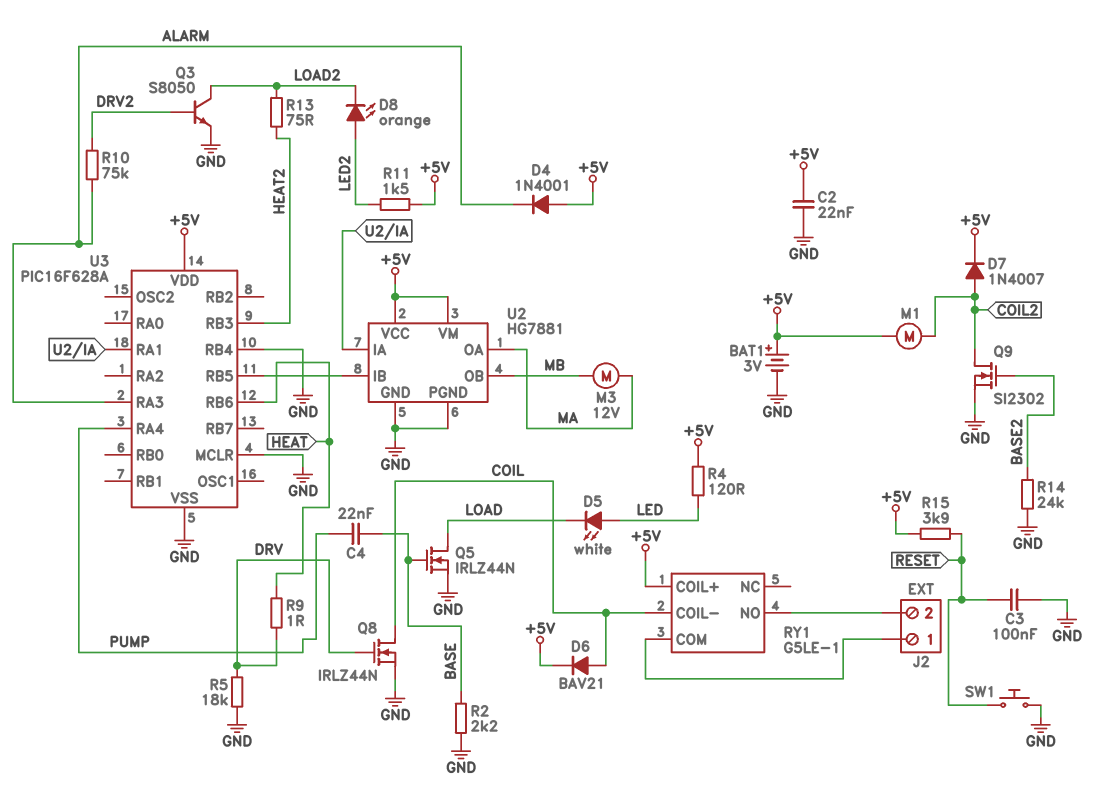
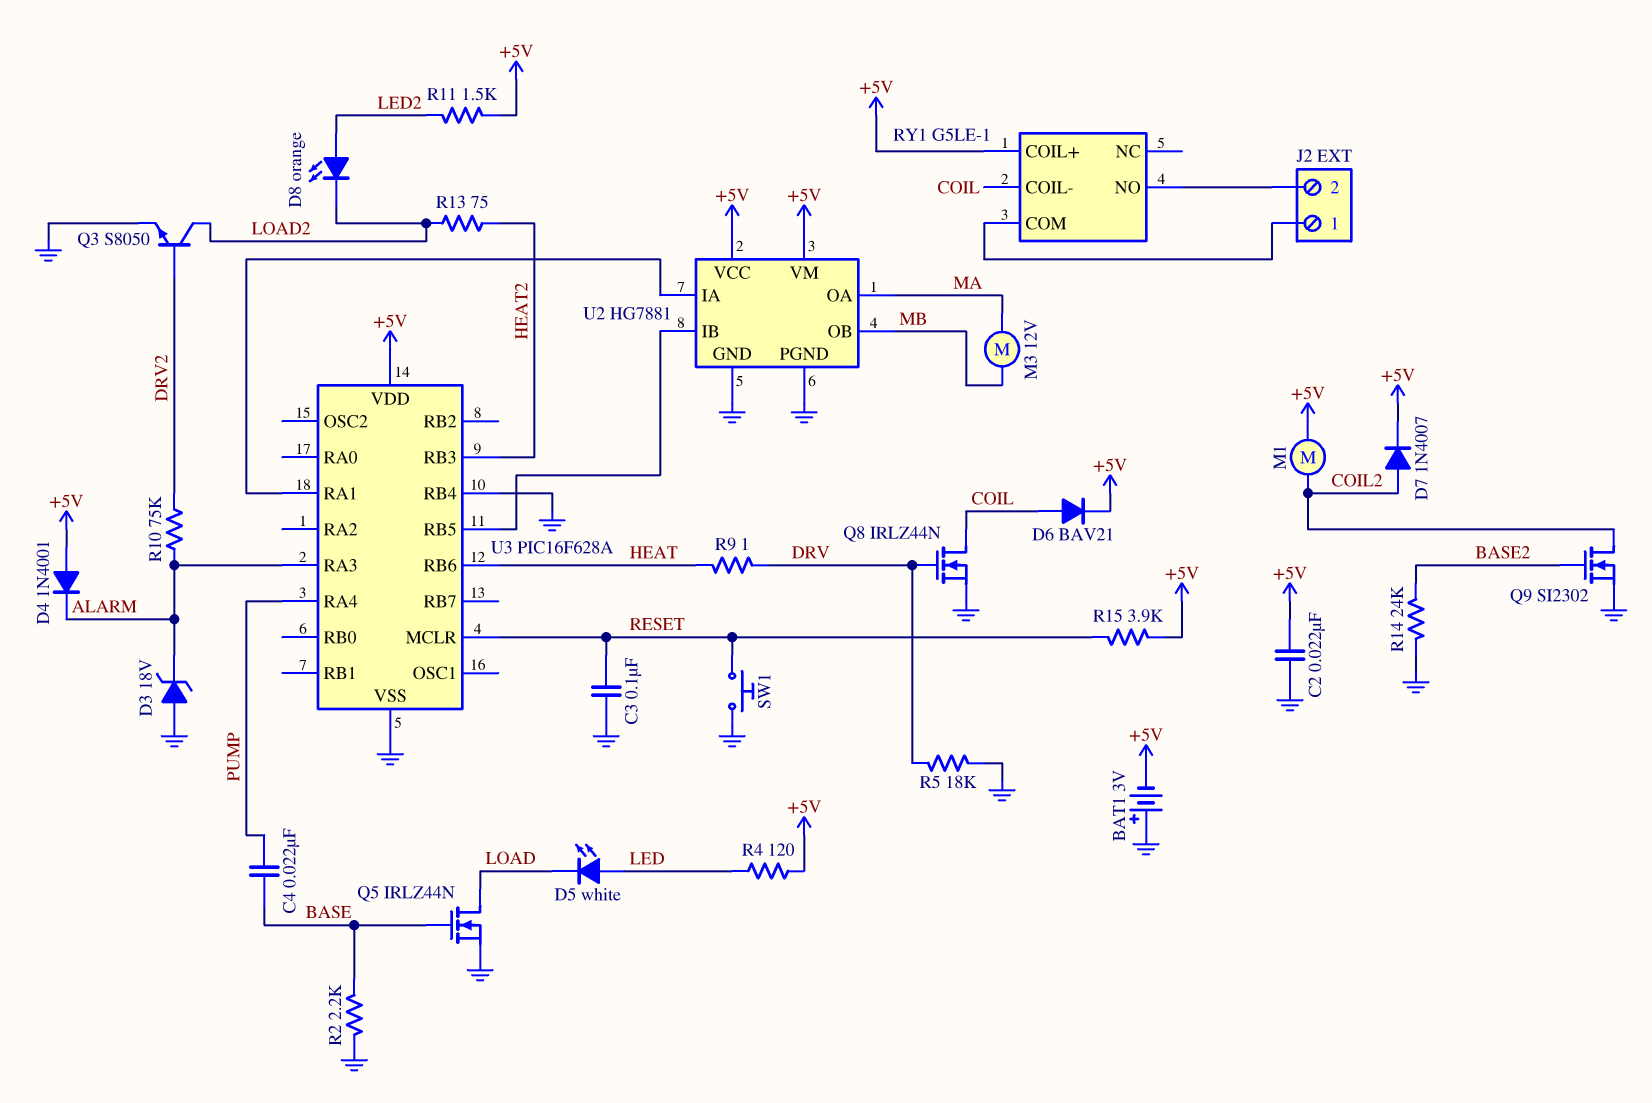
BAT1: 3V (plus +5V, minus GND) -> 3V (plus GND, minus +5V)
D3: none -> zener 18V (A GND, K ALARM)
U3 pin MCLR: GND -> RESET

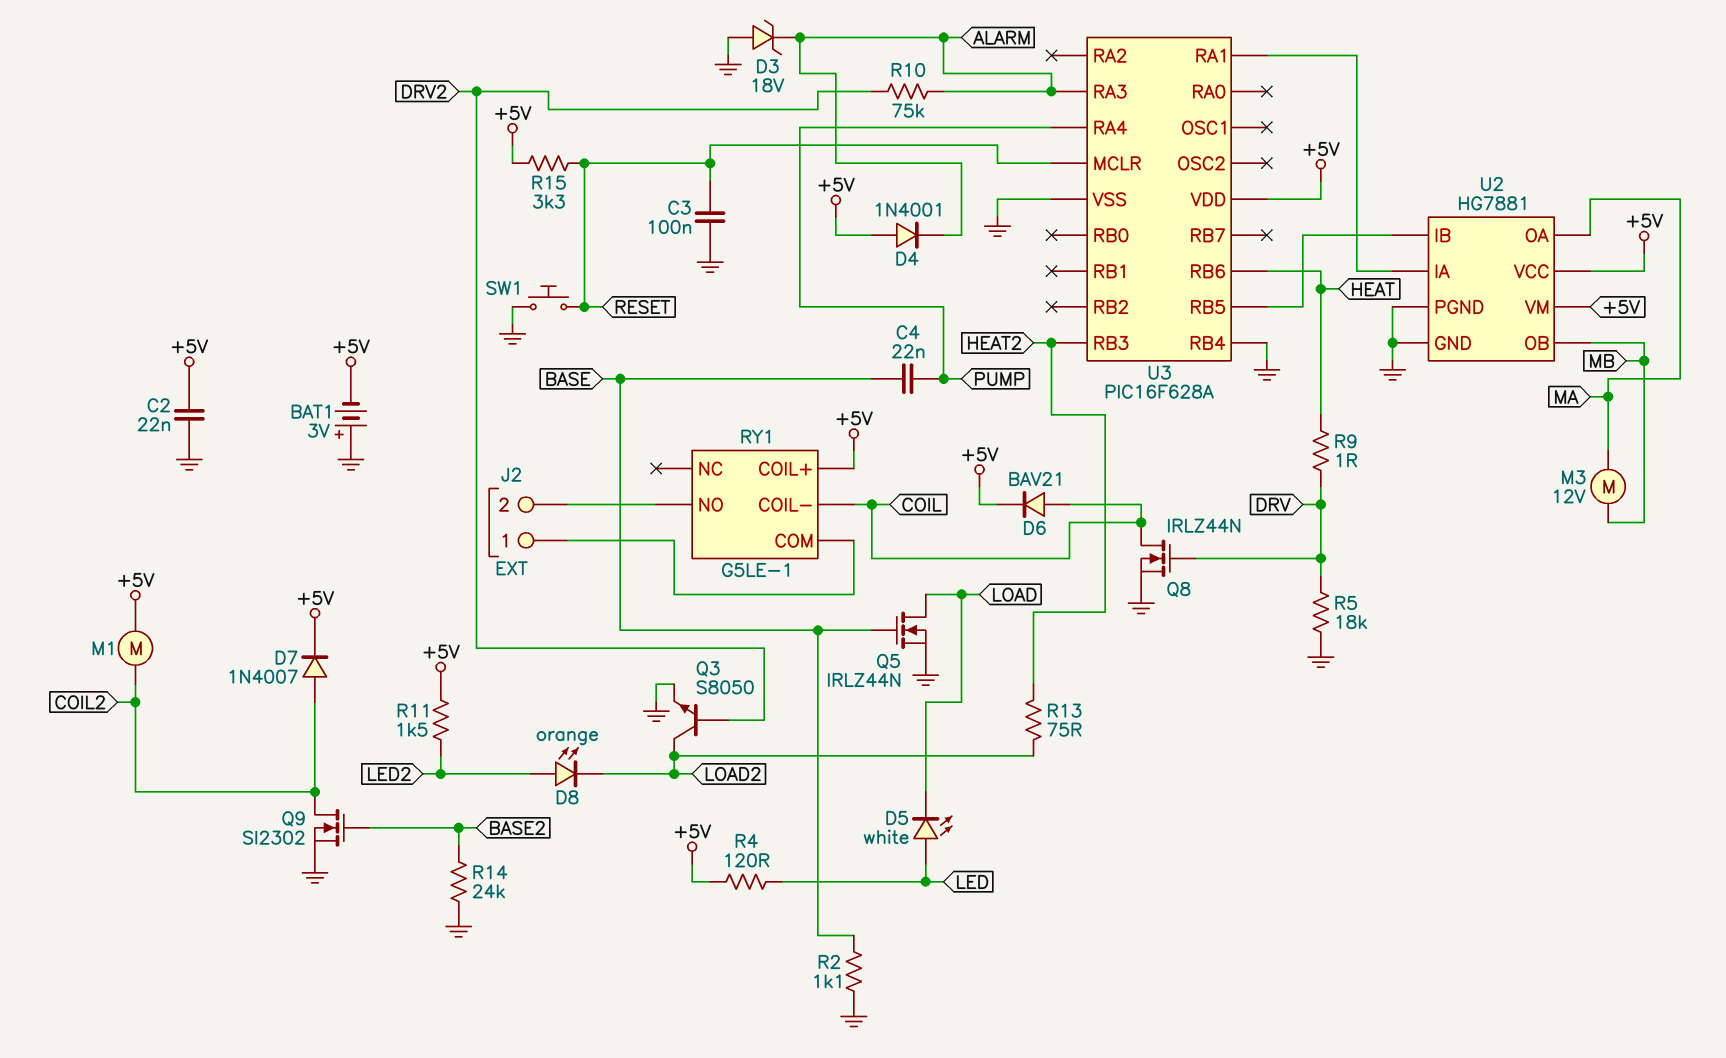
R2: 2.2k (BASE, GND) -> 1.1k (BASE, GND)
R15: 3.9k (+5V, RESET) -> 3.3k (+5V, RESET)

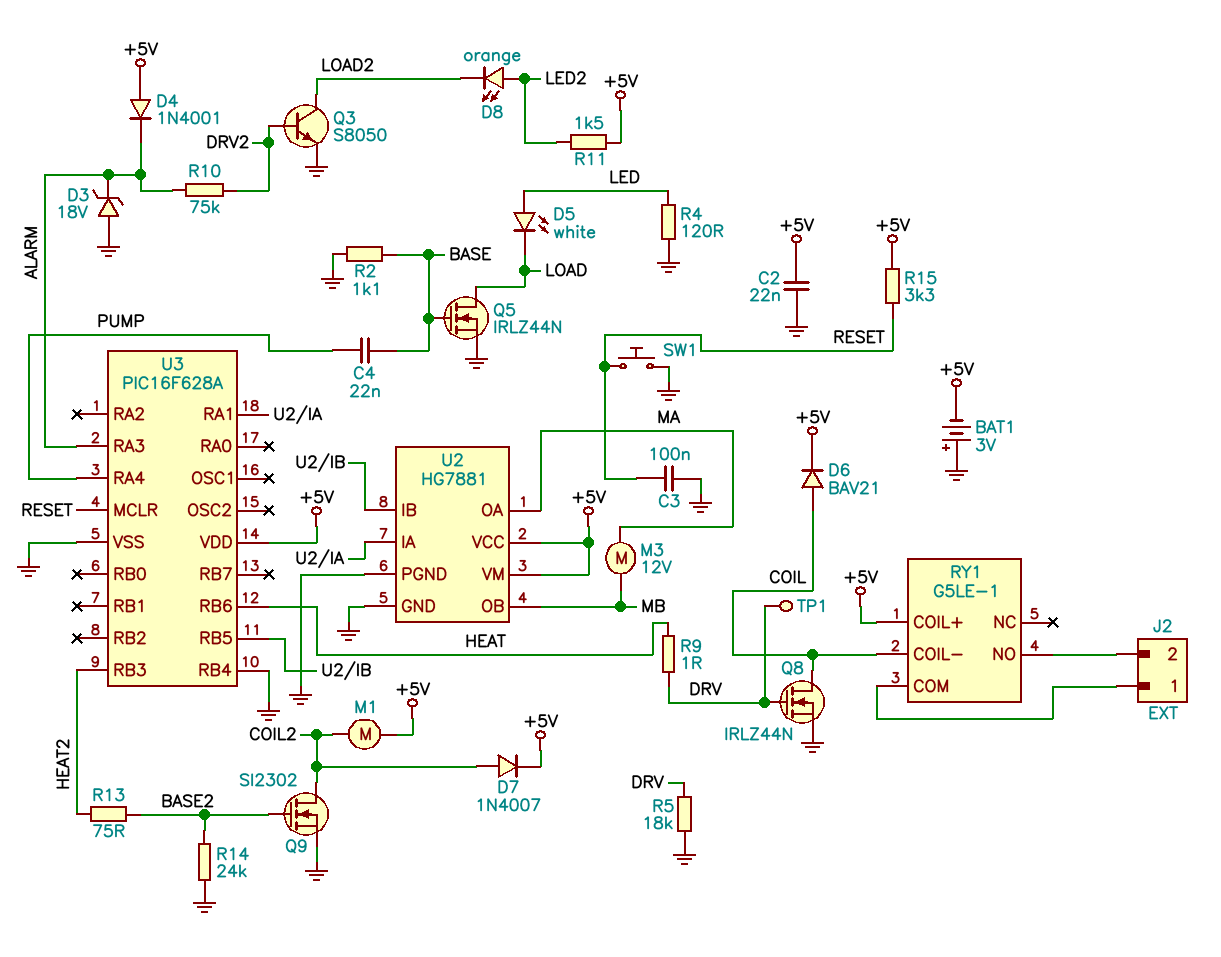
R4: 120 (+5V, LED) -> 120 (GND, LED)
R13: 75 (HEAT2, LOAD2) -> 75 (BASE2, HEAT2)
TP1: none -> test point (DRV)

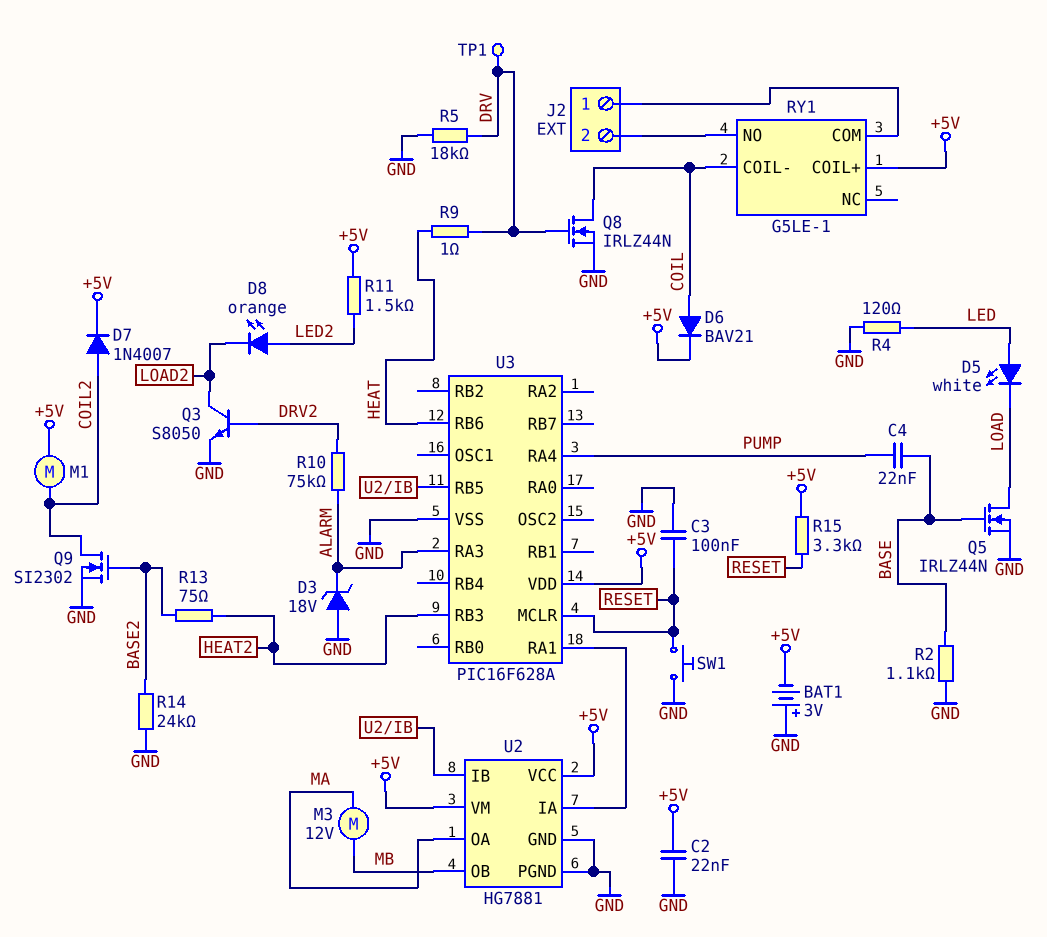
D4: diode 1N4001 (A +5V, K ALARM) -> none
U3 pin RB4: GND -> none

